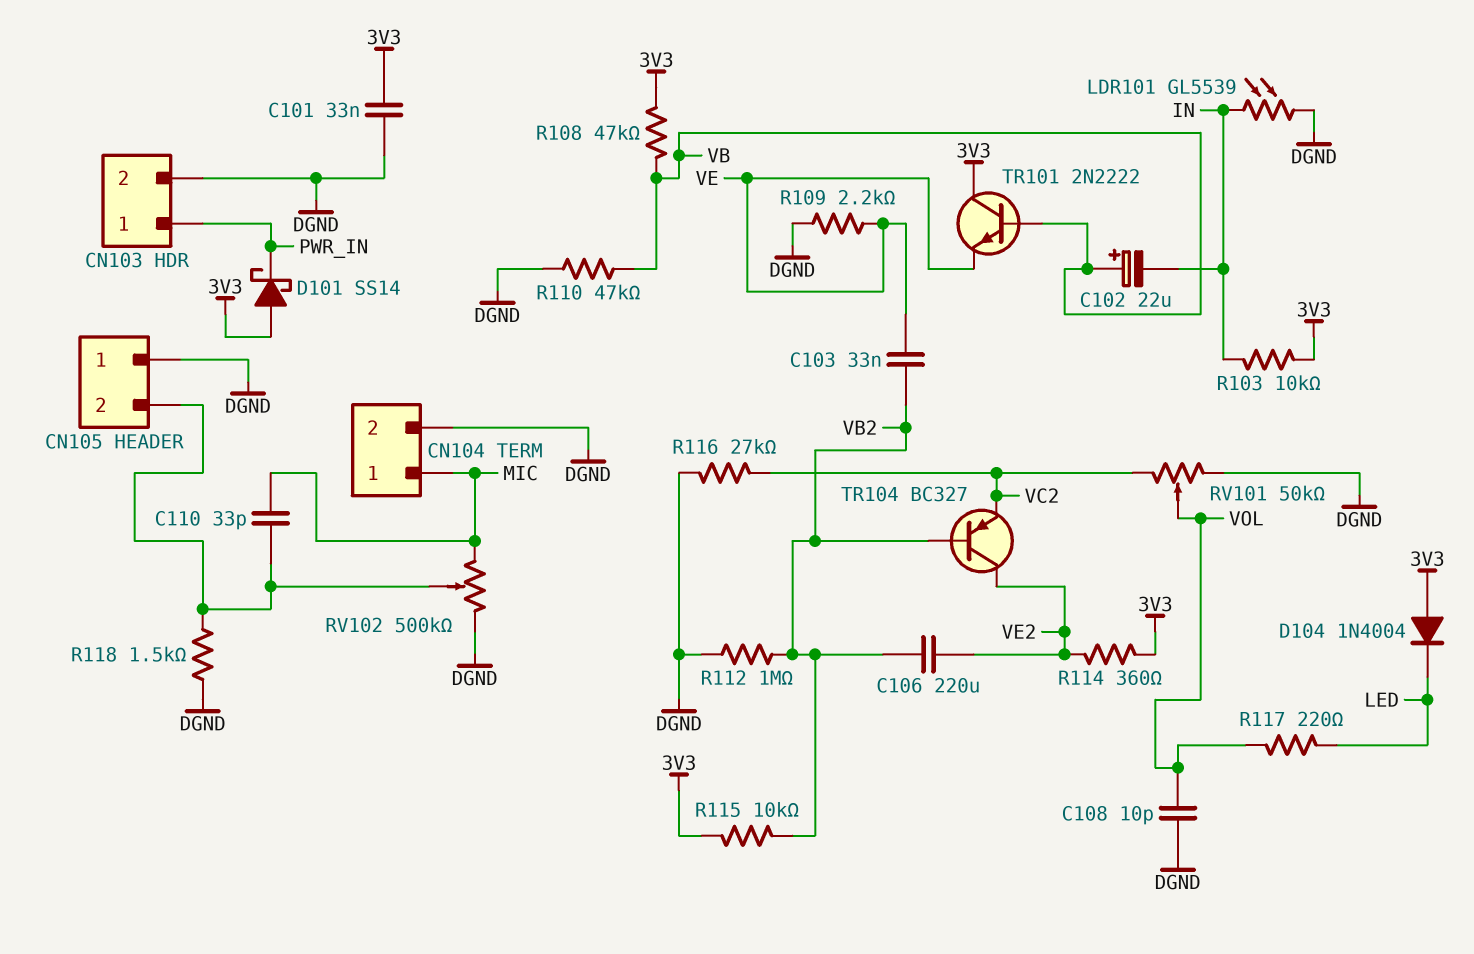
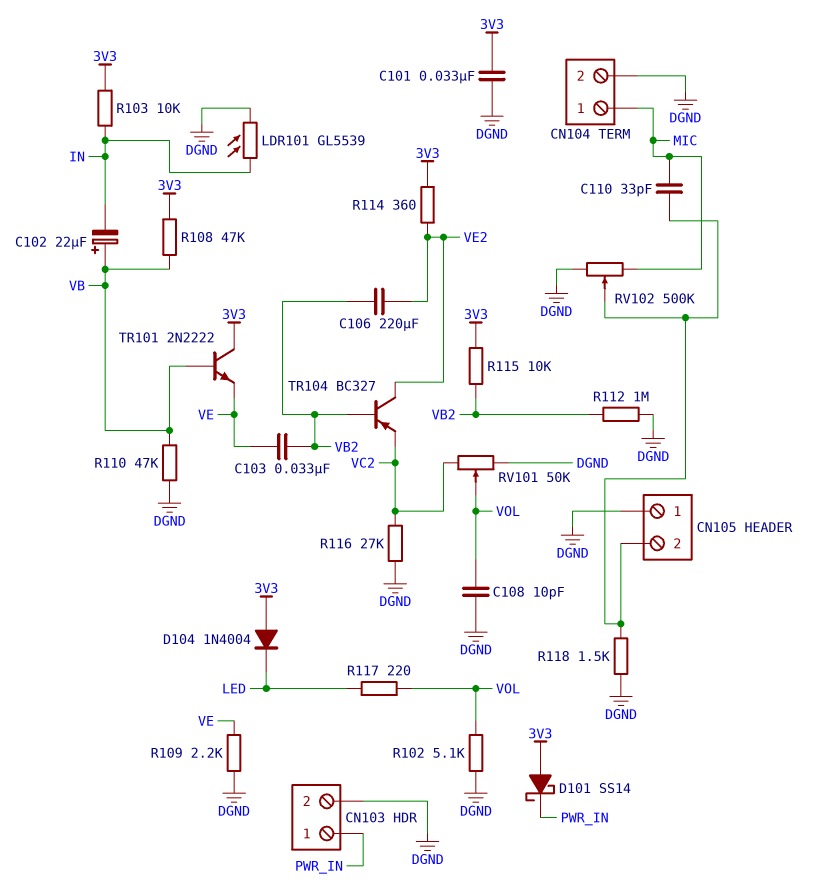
R102: none -> 5.1k (DGND, VOL)

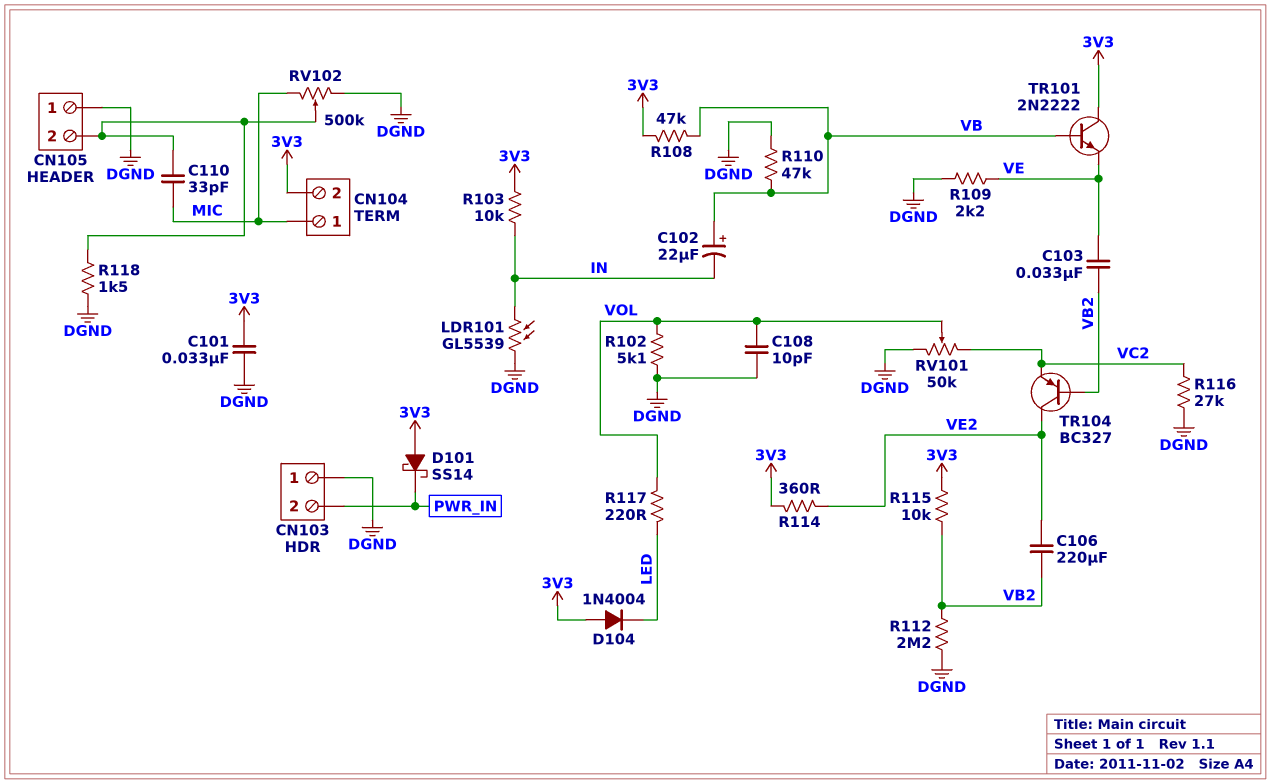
CN103 pin 1: PWR_IN -> DGND
CN103 pin 2: DGND -> PWR_IN
CN104 pin 2: DGND -> 3V3
R112: 1M (DGND, VB2) -> 2.2M (DGND, VB2)

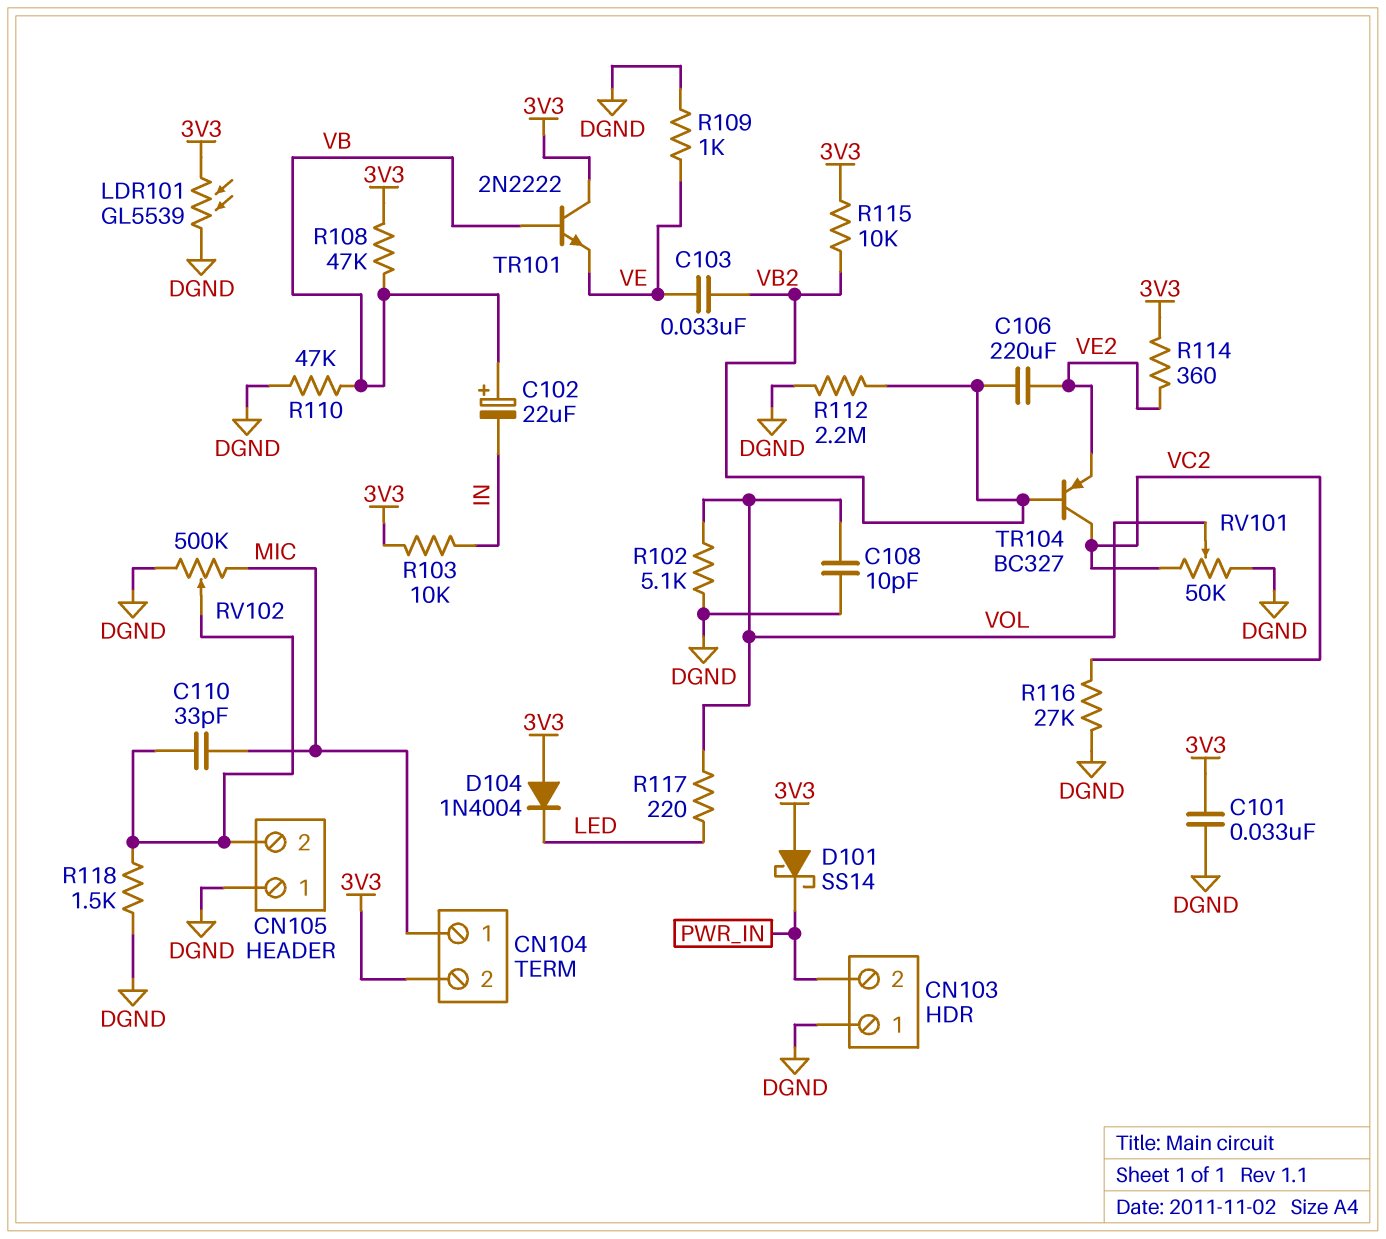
LDR101: GL5539 (DGND, IN) -> GL5539 (3V3, DGND)
R109: 2.2k (DGND, VE) -> 1k (DGND, VE)
TR104: PNP BC327 (B VB2, C VE2, E VC2) -> PNP BC327 (B VB2, C VC2, E VE2)

